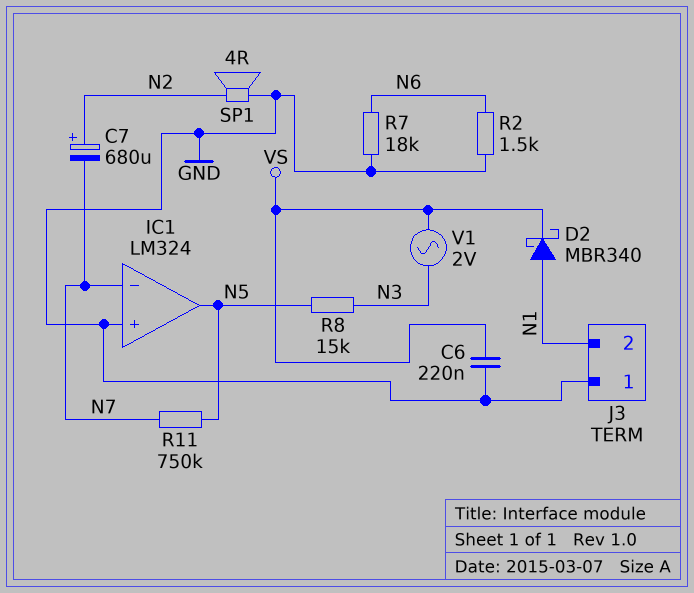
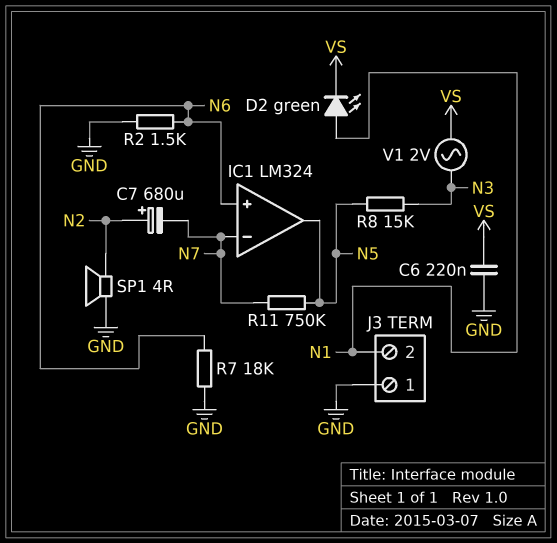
D2: schottky MBR340 (A N1, K VS) -> LED green (A N1, K VS)
IC1 pin in+: GND -> N6

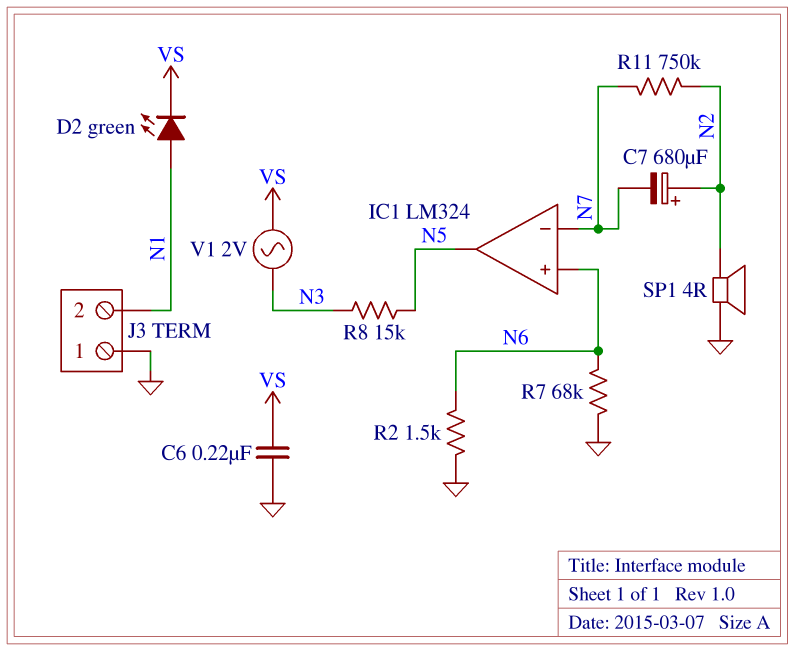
R7: 18k (GND, N6) -> 68k (GND, N6)
R11: 750k (N5, N7) -> 750k (N2, N7)

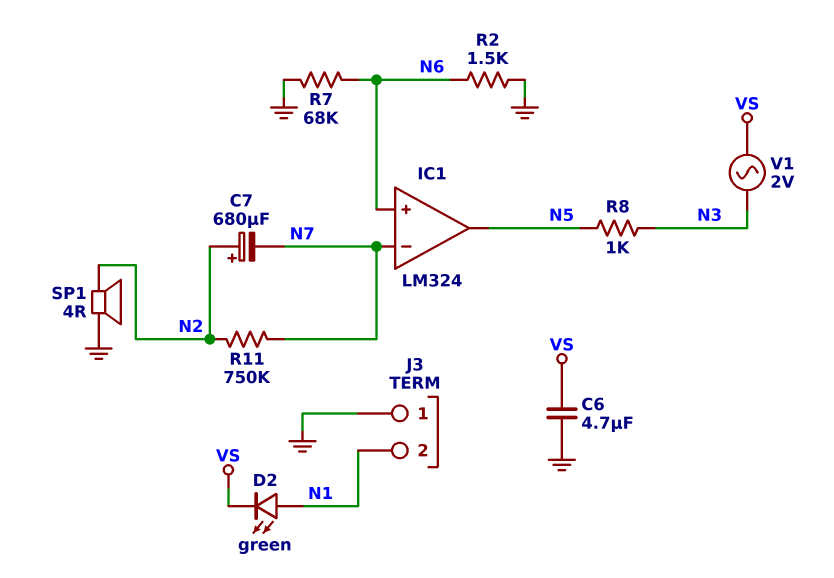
C6: 220nF (GND, VS) -> 4.7uF (GND, VS)
R8: 15k (N3, N5) -> 1k (N3, N5)

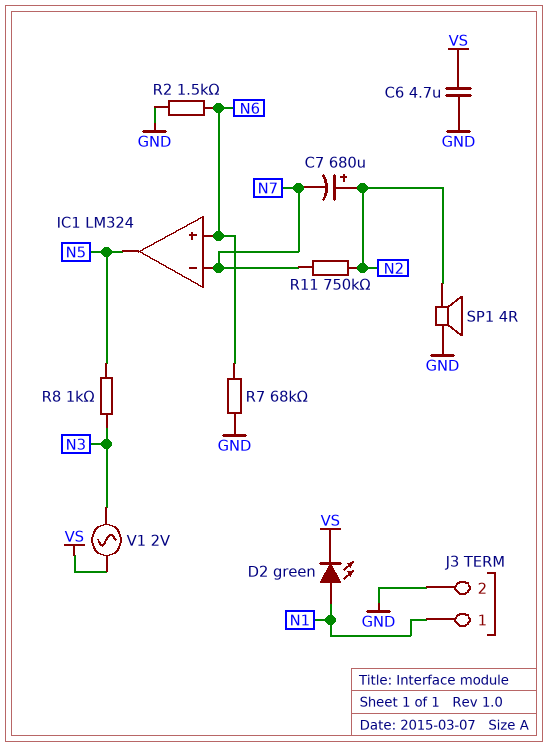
J3 pin 1: GND -> N1
J3 pin 2: N1 -> GND

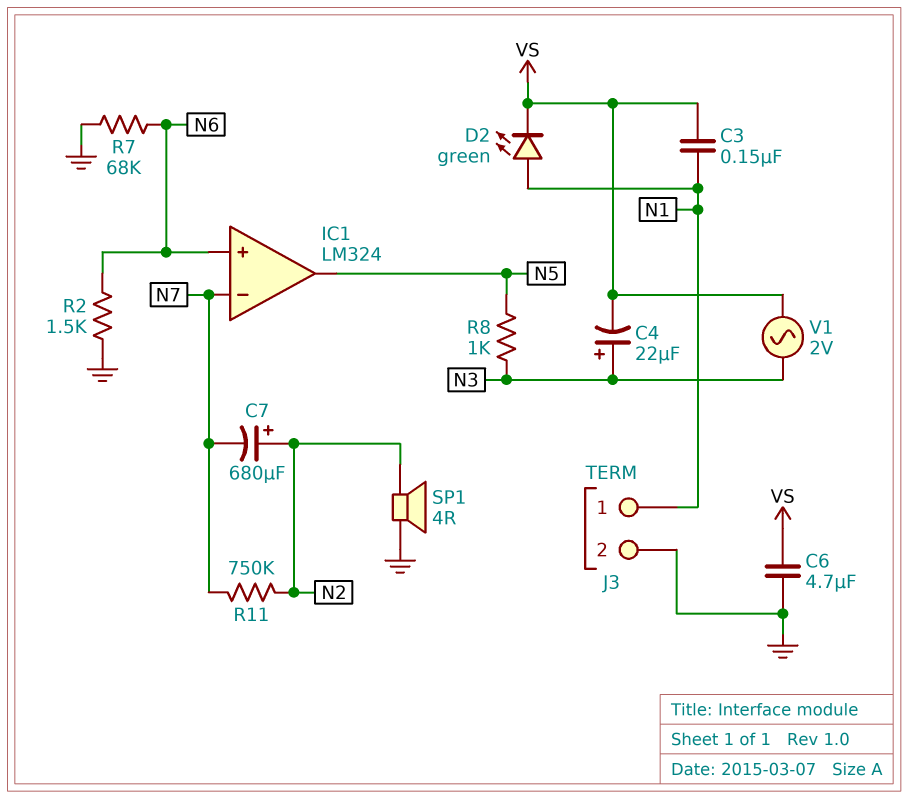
C3: none -> 150nF (N1, VS)
C4: none -> 22uF (plus N3, minus VS)

